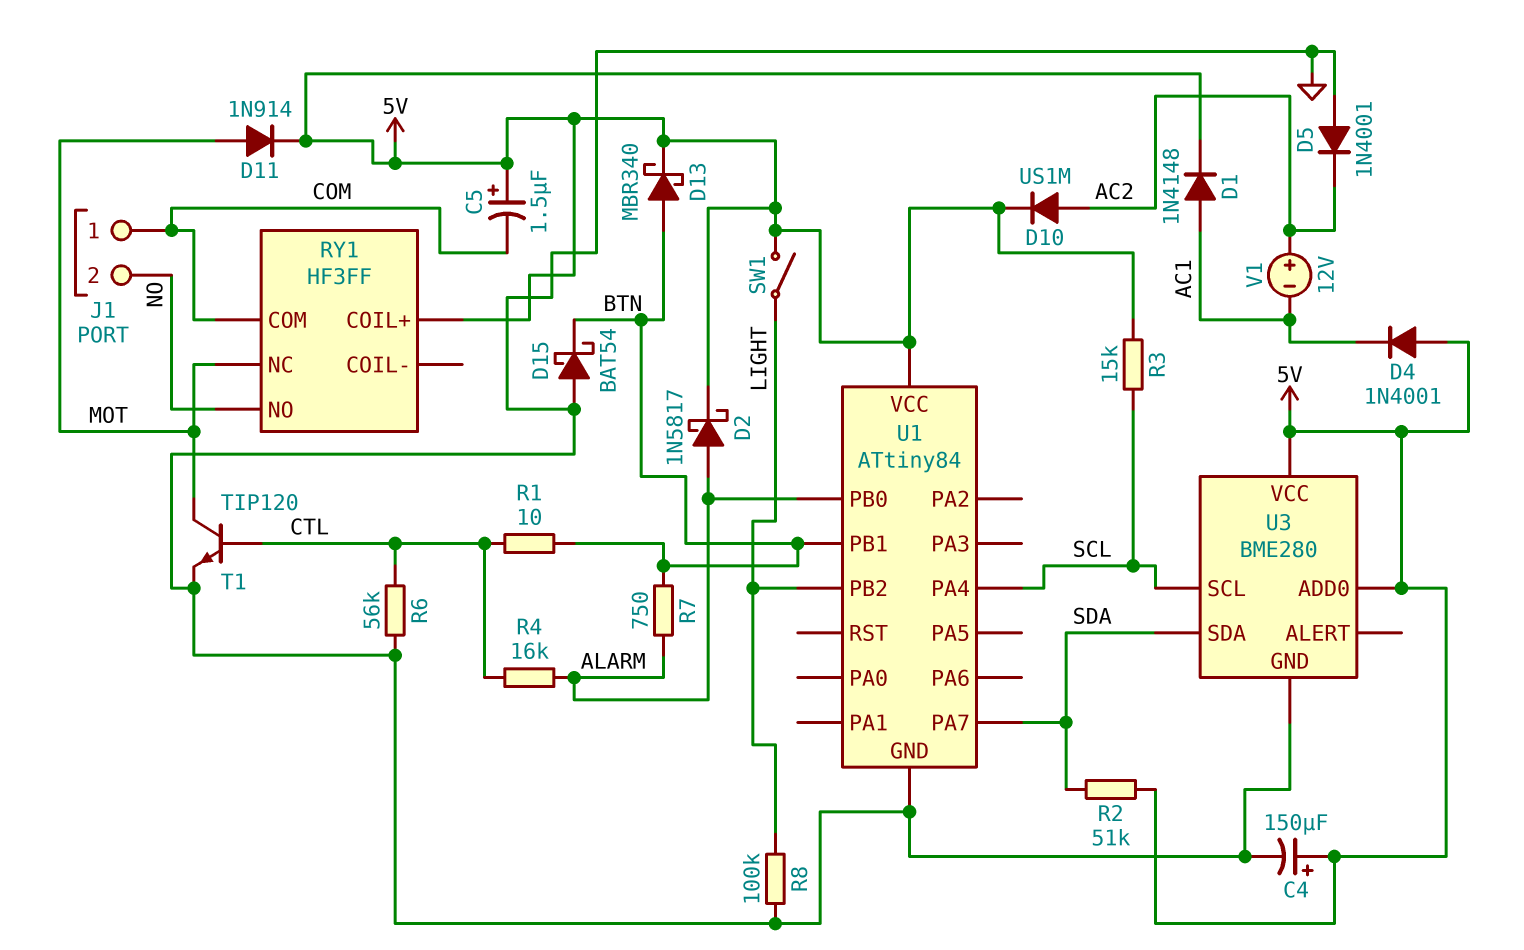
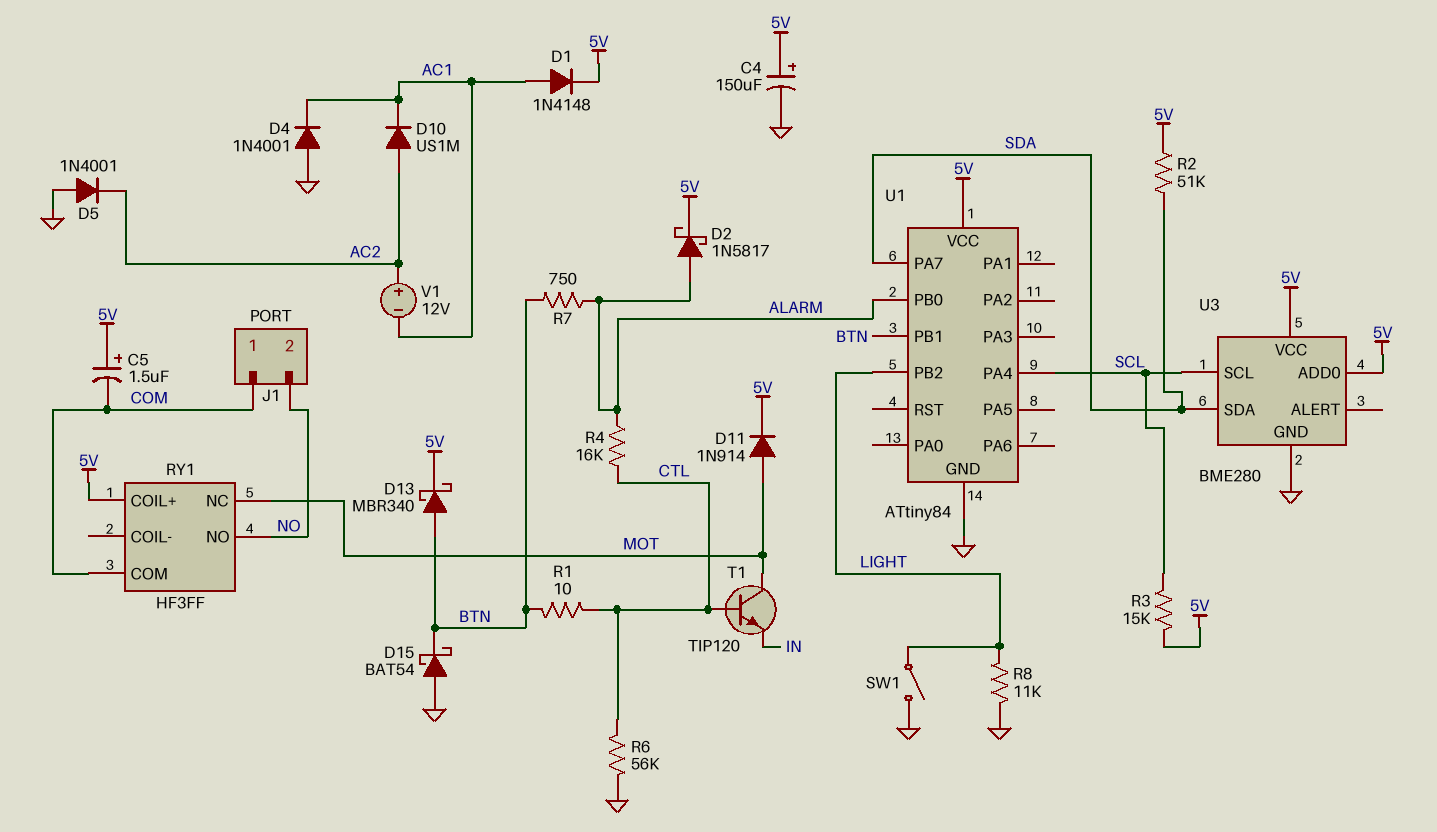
D4: diode 1N4001 (A 5V, K AC1) -> diode 1N4001 (A GND, K AC1)
D10: diode US1M (A AC2, K 5V) -> diode US1M (A AC2, K AC1)
R8: 100k (GND, LIGHT) -> 11k (GND, LIGHT)
SW1: switch (5V, LIGHT) -> switch (GND, LIGHT)
T1: NPN TIP120 (B CTL, C MOT, E GND) -> NPN TIP120 (B CTL, C MOT, E IN)

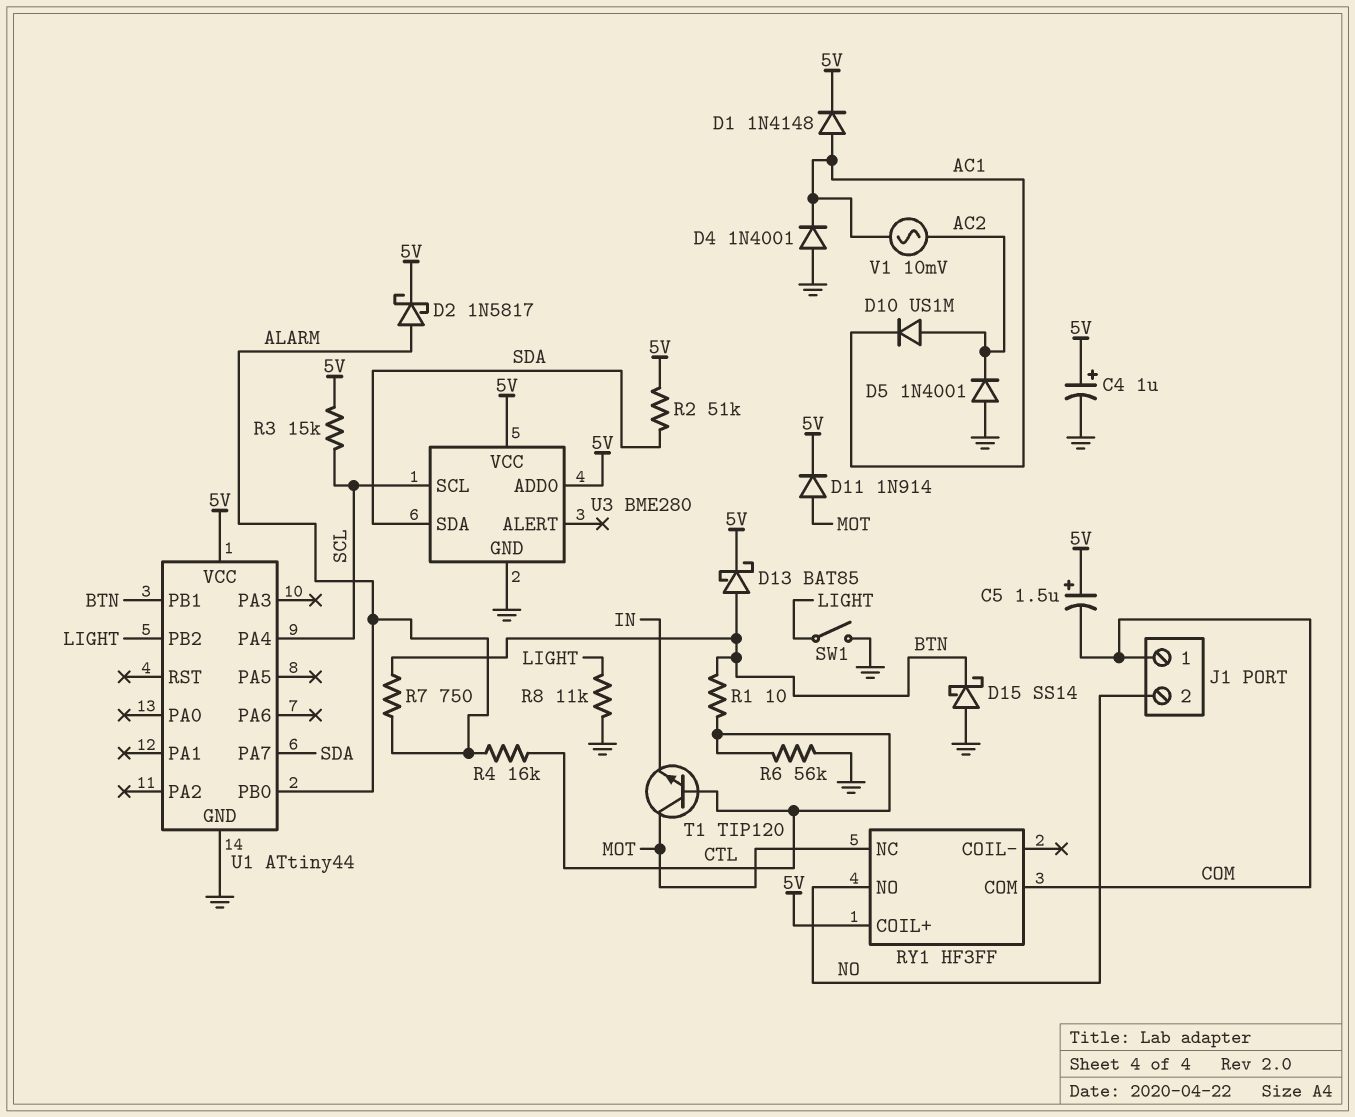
C4: 150uF (plus 5V, minus GND) -> 1uF (plus 5V, minus GND)
D13: schottky MBR340 (A BTN, K 5V) -> schottky BAT85 (A BTN, K 5V)
D15: schottky BAT54 (A GND, K BTN) -> schottky SS14 (A GND, K BTN)
U1: ATtiny84 -> ATtiny44
V1: 12V (plus AC2, minus AC1) -> AC 10mV (AC1, AC2)

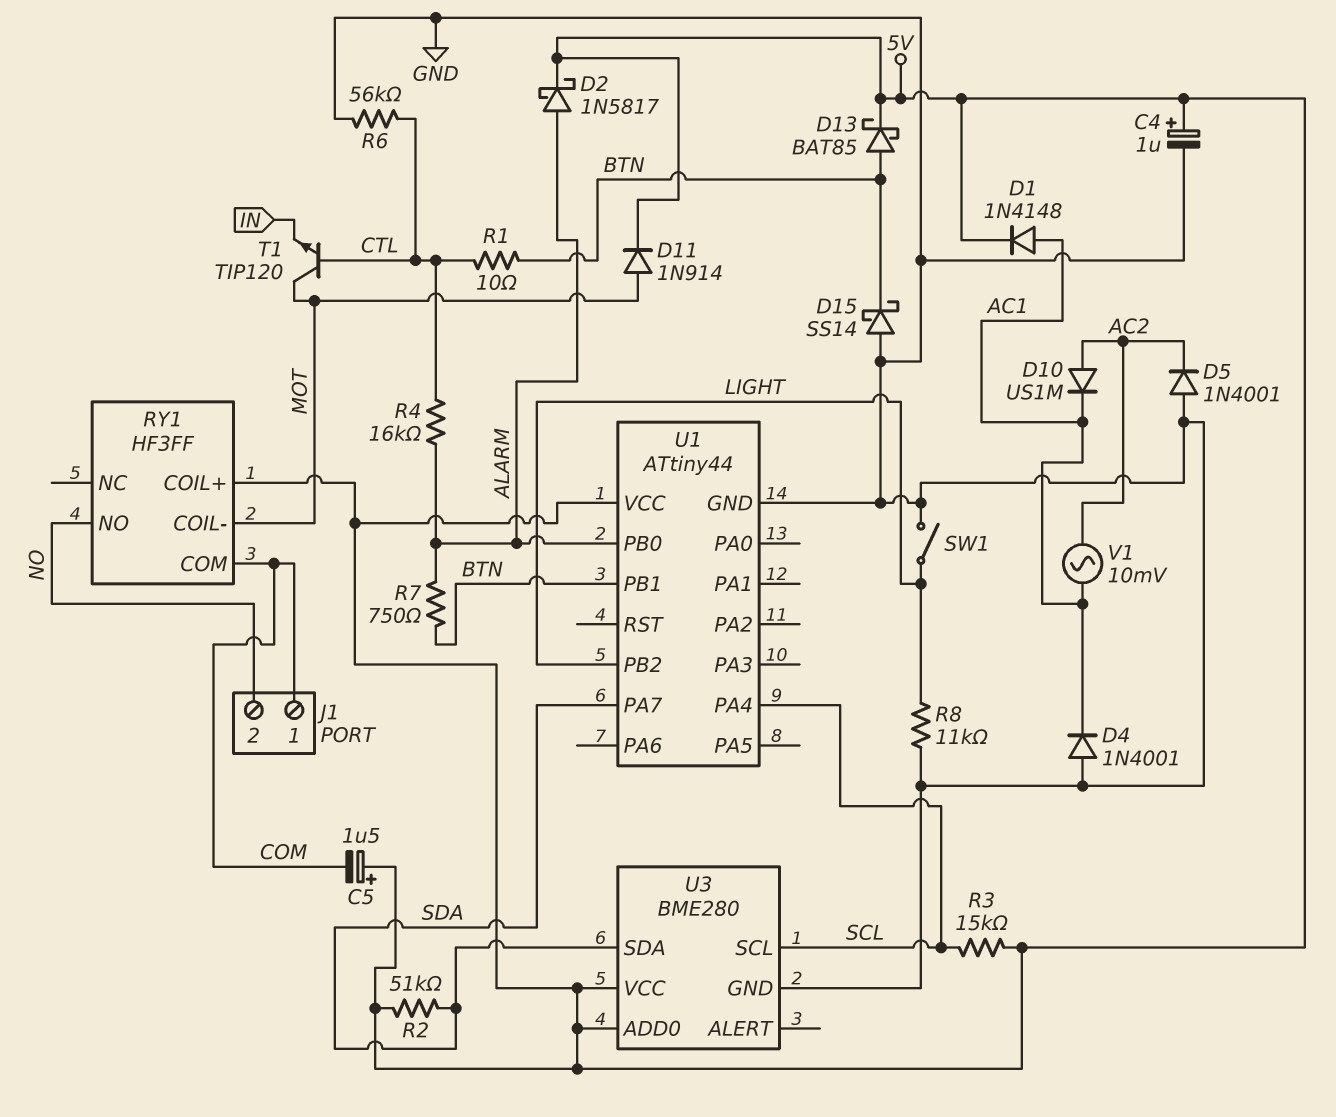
RY1 pin COIL-: none -> MOT
RY1 pin NC: MOT -> none

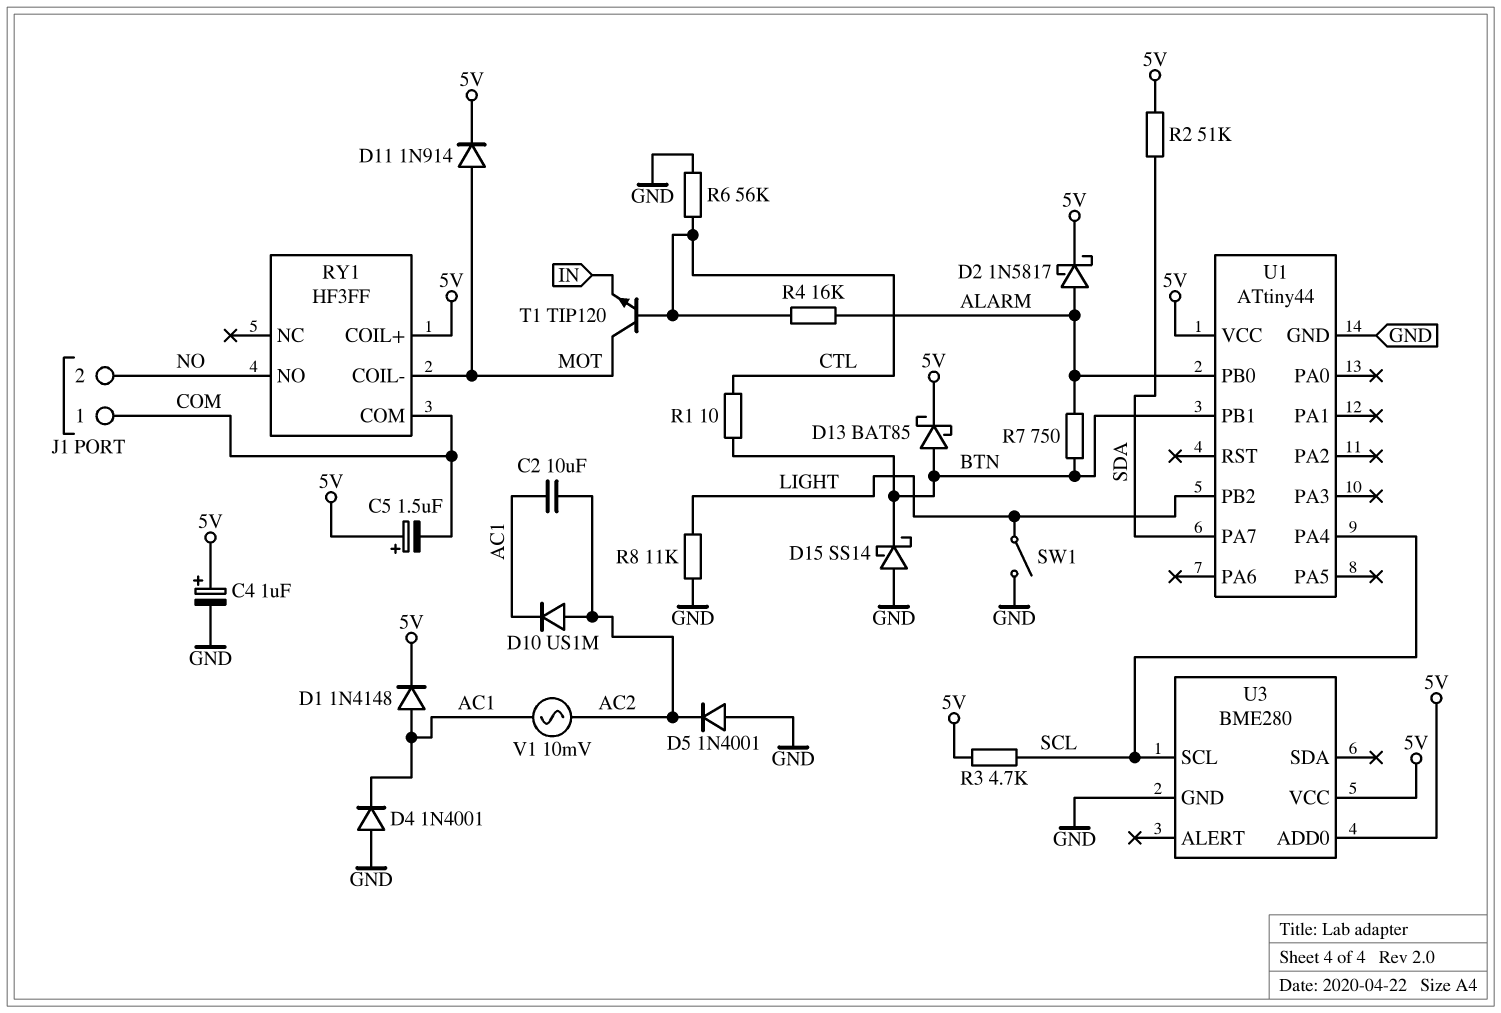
C2: none -> 10uF (AC1, AC2)
R3: 15k (5V, SCL) -> 4.7k (5V, SCL)
U3 pin SDA: SDA -> none

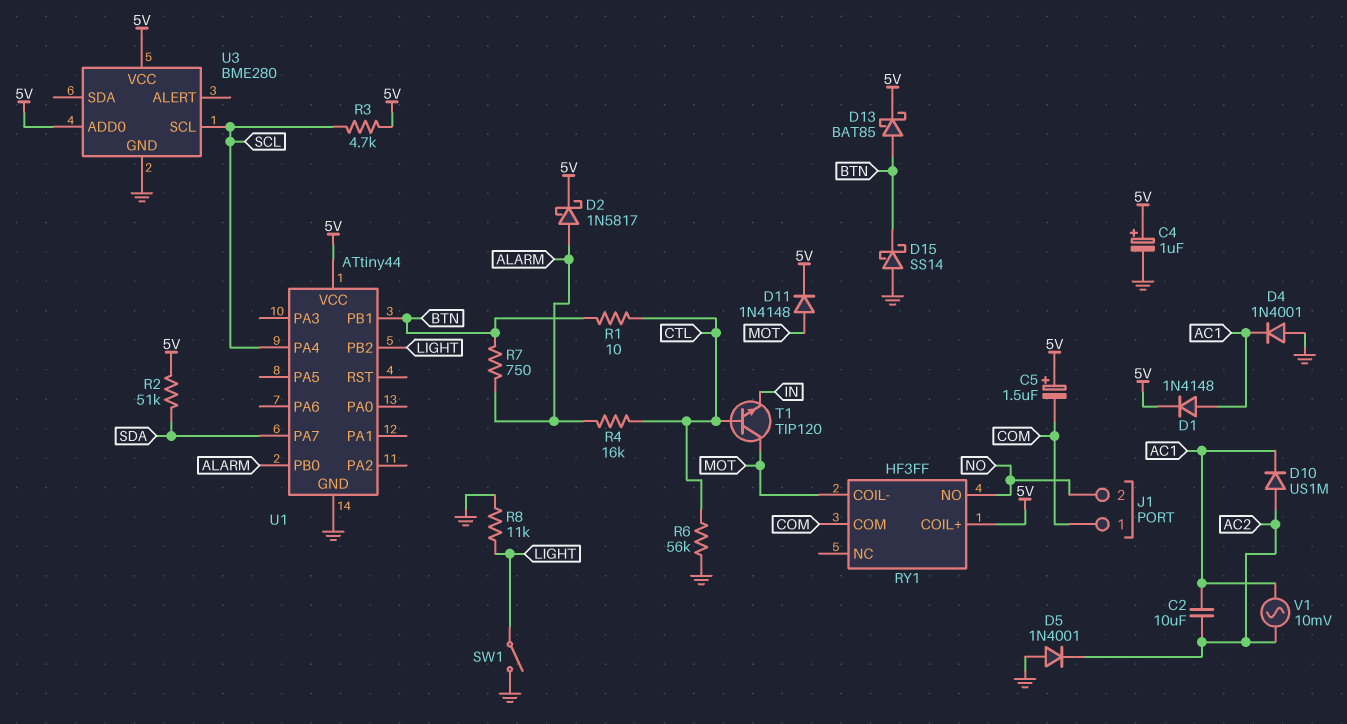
D11: diode 1N914 (A MOT, K 5V) -> diode 1N4148 (A MOT, K 5V)

